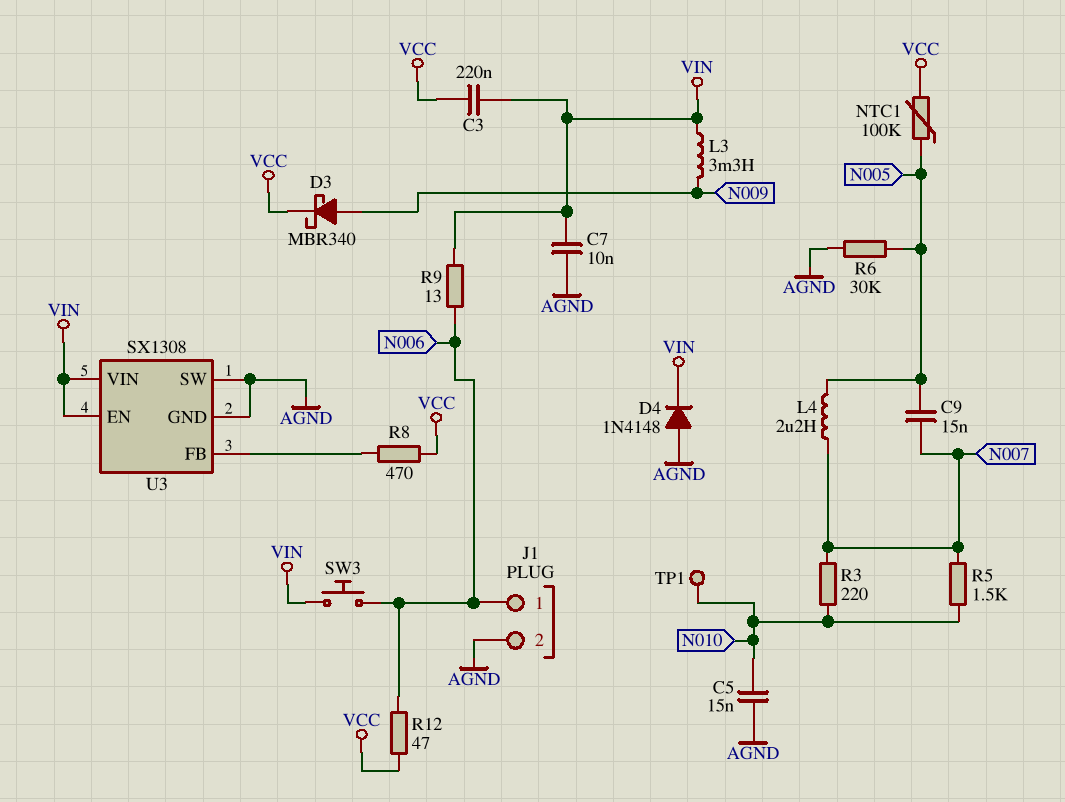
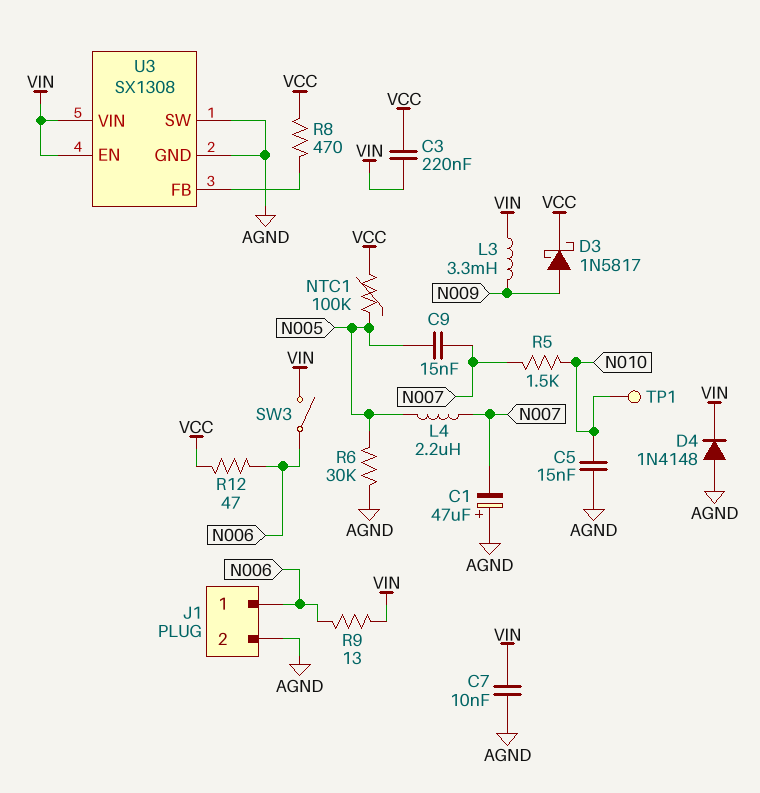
C1: none -> 47uF (plus AGND, minus N007)
D3: schottky MBR340 (A N009, K VCC) -> schottky 1N5817 (A N009, K VCC)
R3: 220 (N007, N010) -> none
SW3: button (N006, VIN) -> switch (N006, VIN)

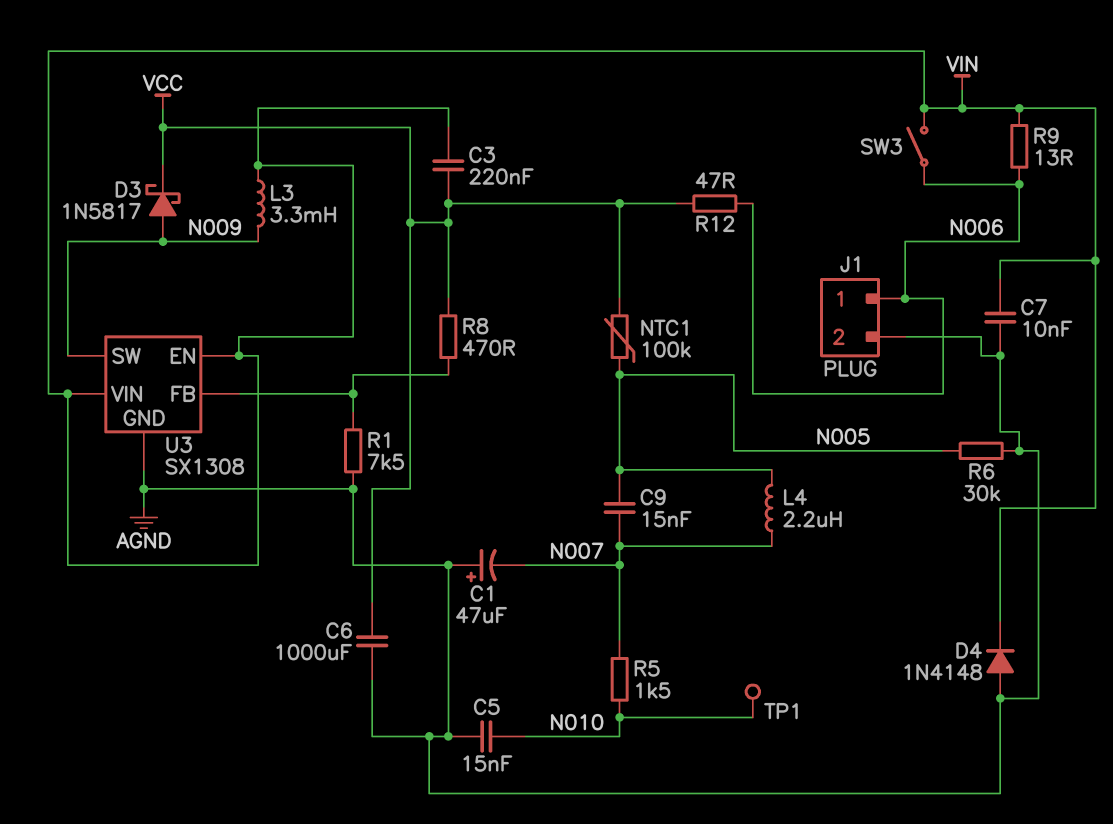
C6: none -> 1000uF (AGND, VCC)
R1: none -> 7.5k (AGND, U3/FB)
U3 pin SW: AGND -> N009

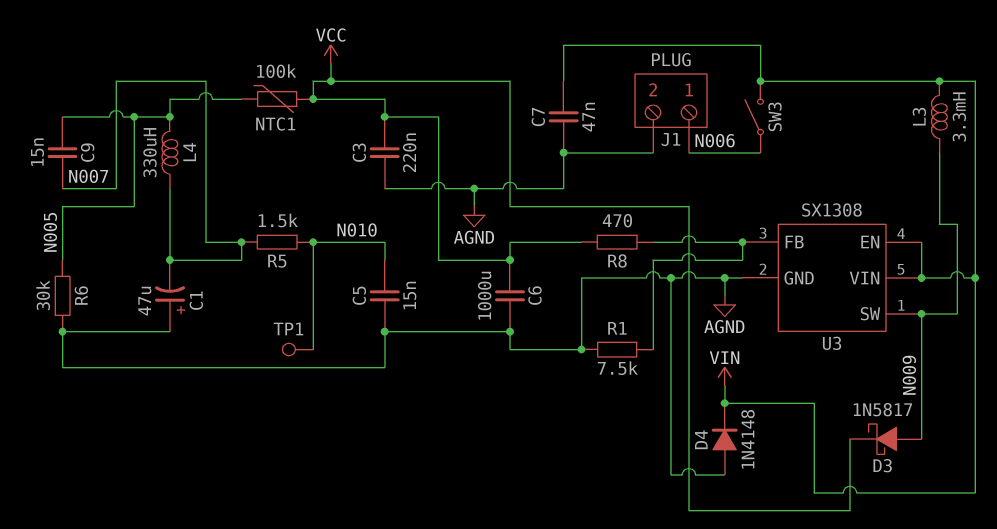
C3: 220nF (VCC, VIN) -> 220nF (AGND, VCC)
C7: 10nF (AGND, VIN) -> 47nF (AGND, VIN)
L4: 2.2uH (N005, N007) -> 330uH (N005, N007)
R9: 13 (N006, VIN) -> none
R12: 47 (N006, VCC) -> none

